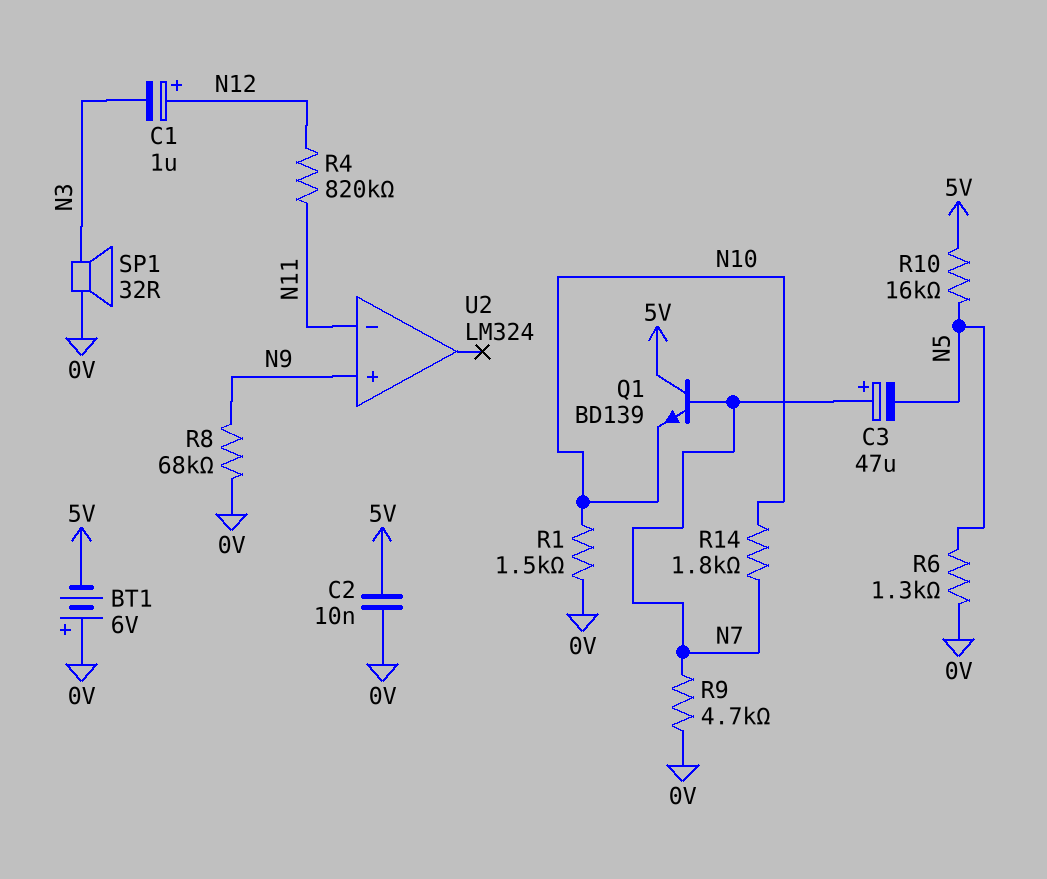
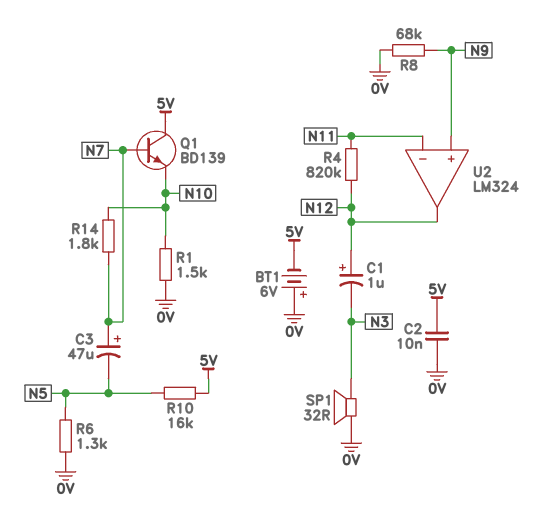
R9: 4.7k (0V, N7) -> none
U2 pin out: none -> N12

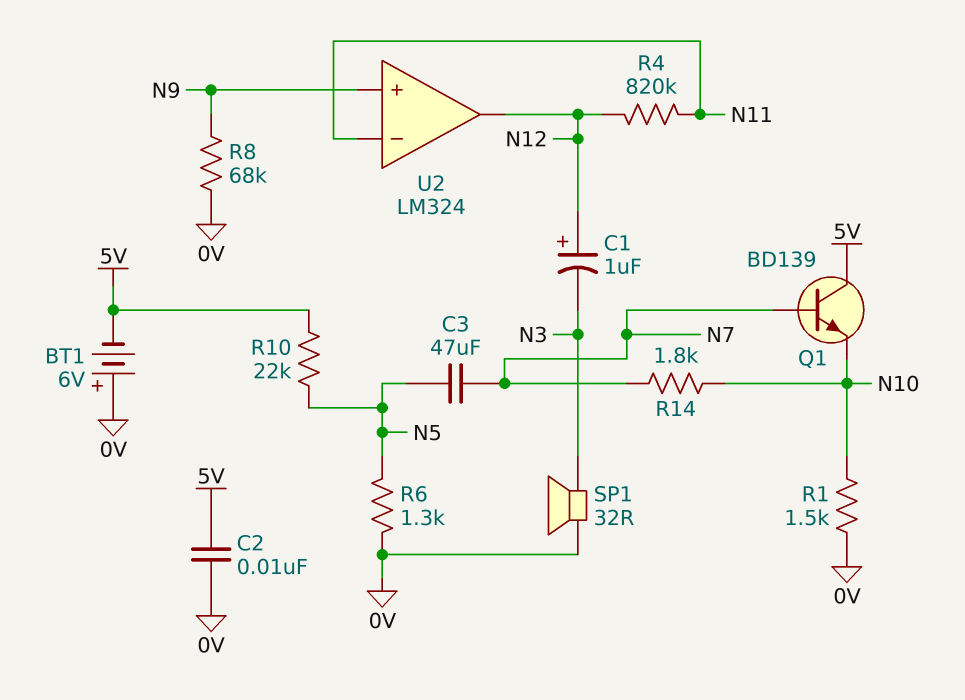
C3: 47uF (plus N7, minus N5) -> 47uF (N5, N7)
R10: 16k (5V, N5) -> 22k (5V, N5)

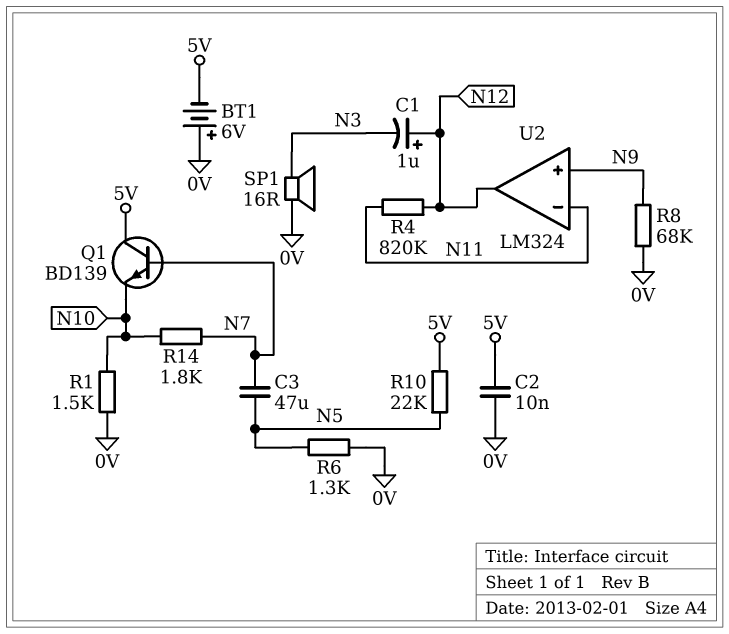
SP1: speaker 32R (0V, N3) -> speaker 16R (0V, N3)

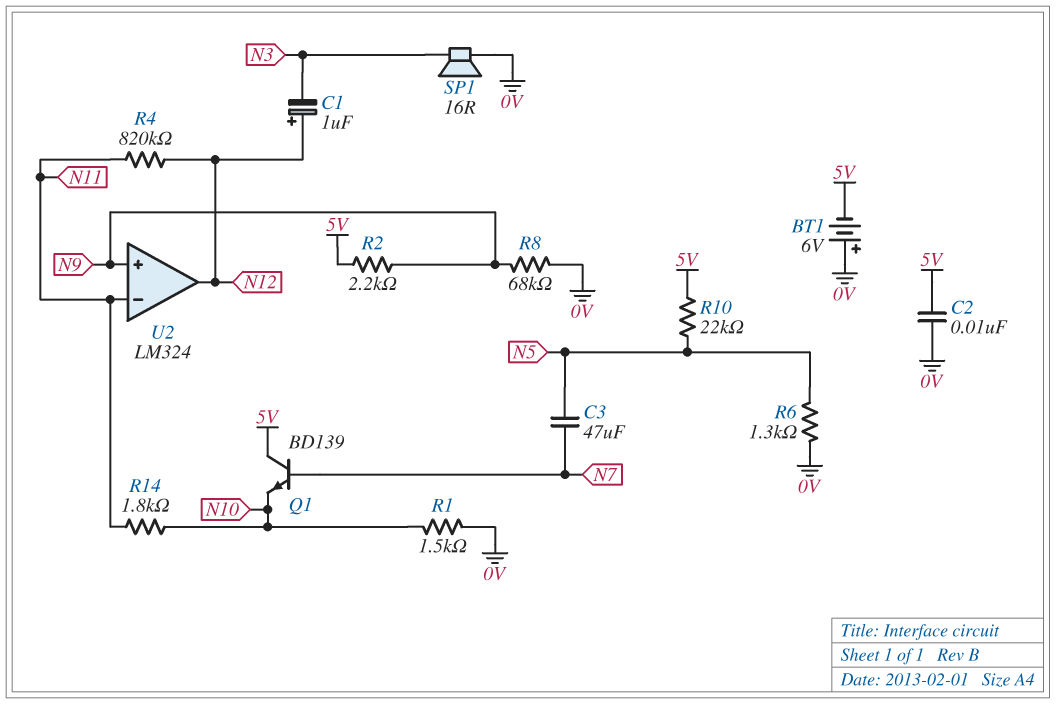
R2: none -> 2.2k (5V, N9)
R14: 1.8k (N7, N10) -> 1.8k (N10, N11)

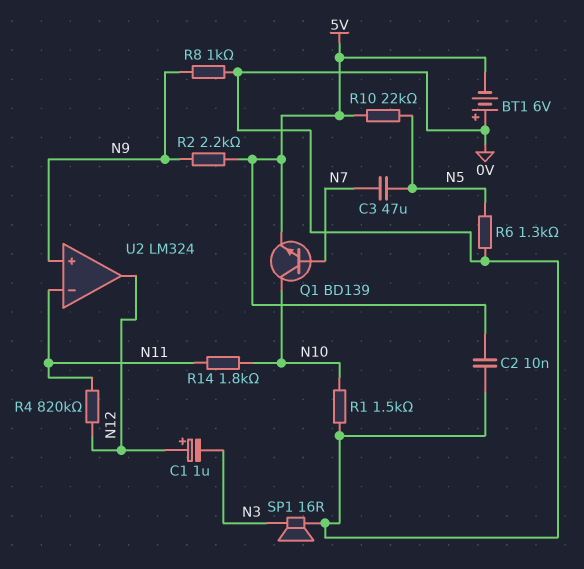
Q1: NPN BD139 (B N7, C 5V, E N10) -> NPN BD139 (B N7, C N10, E 5V)
R8: 68k (0V, N9) -> 1k (0V, N9)

